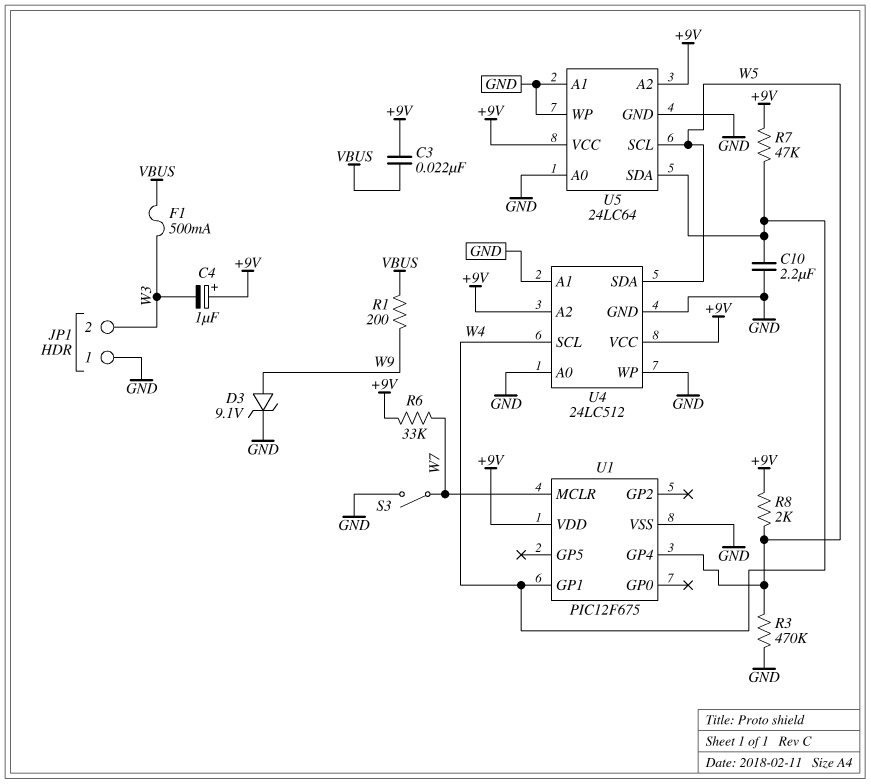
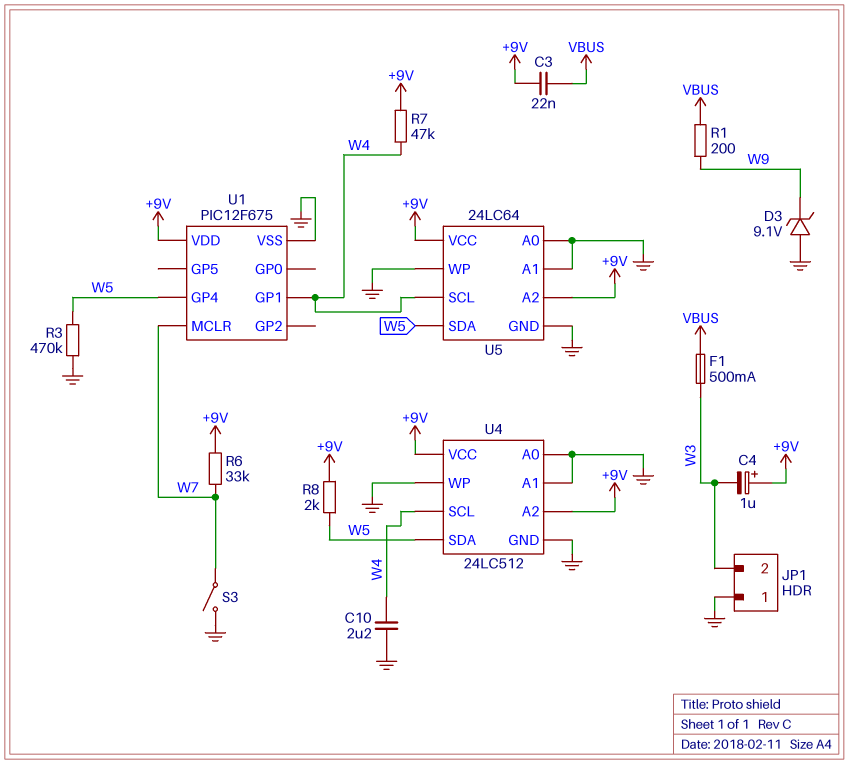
D3: zener 9.1V (A W9, K GND) -> zener 9.1V (A GND, K W9)
U5 pin SCL: W5 -> W4
U5 pin SDA: W4 -> W5

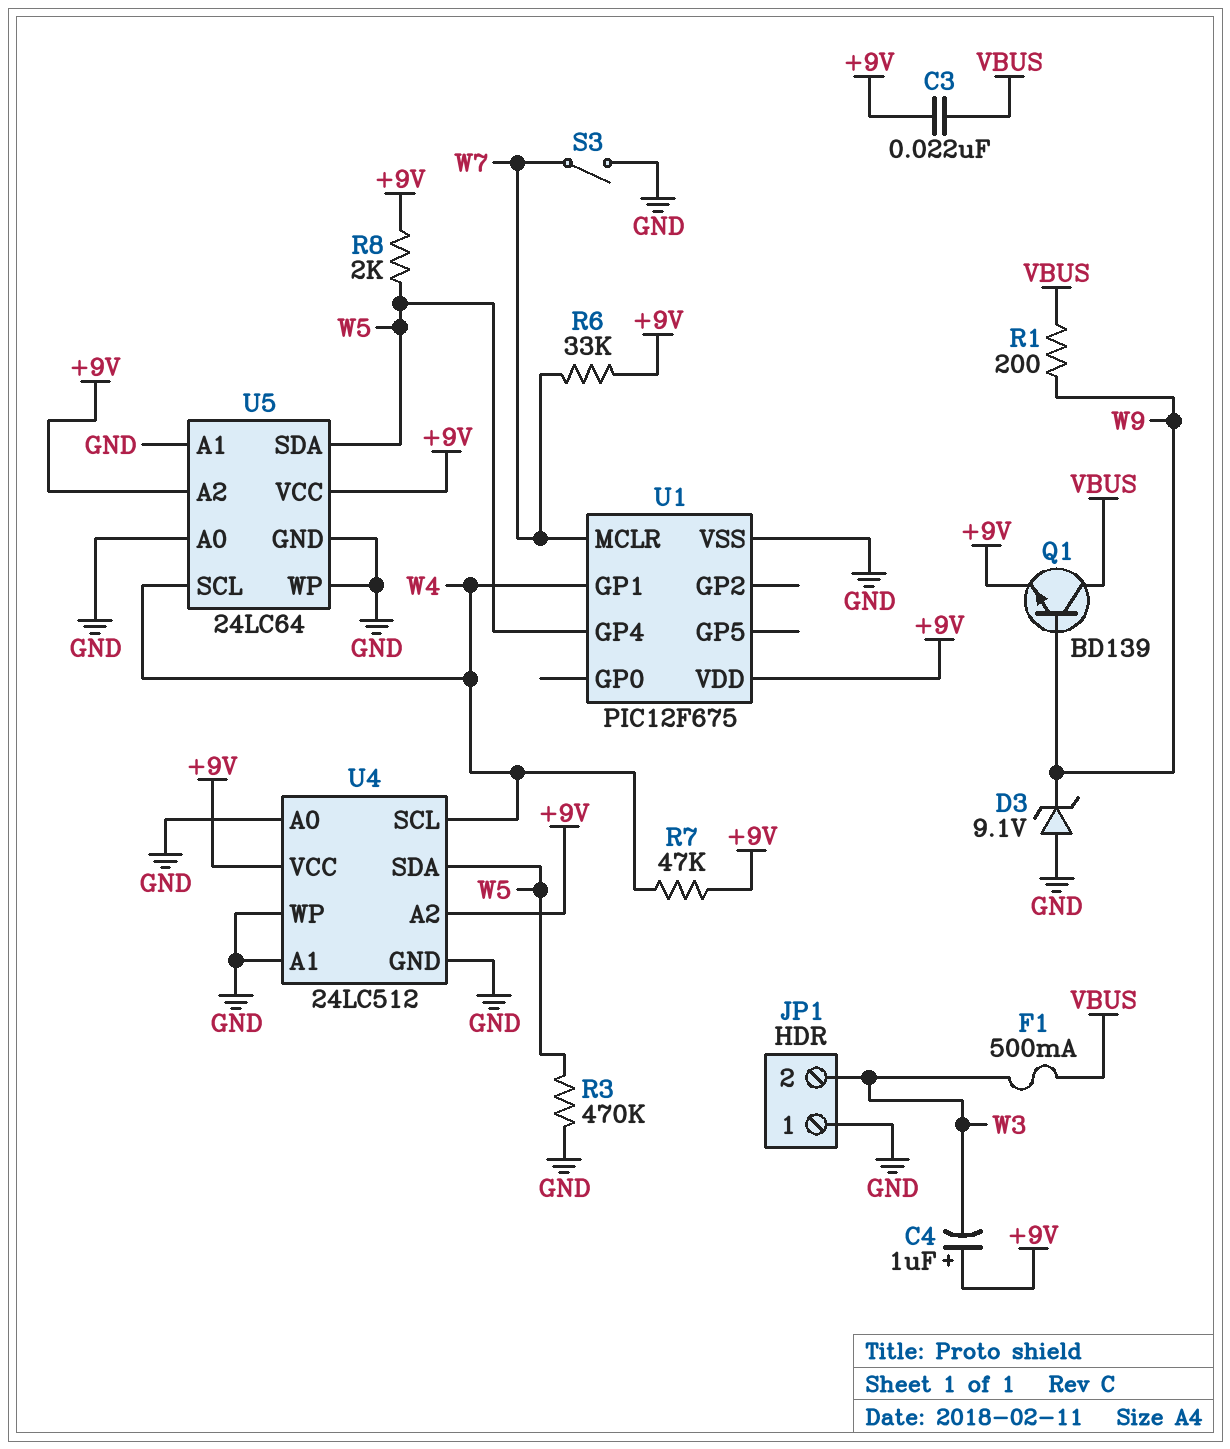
C10: 2.2uF (GND, W4) -> none
Q1: none -> NPN BD139 (B W9, C VBUS, E +9V)

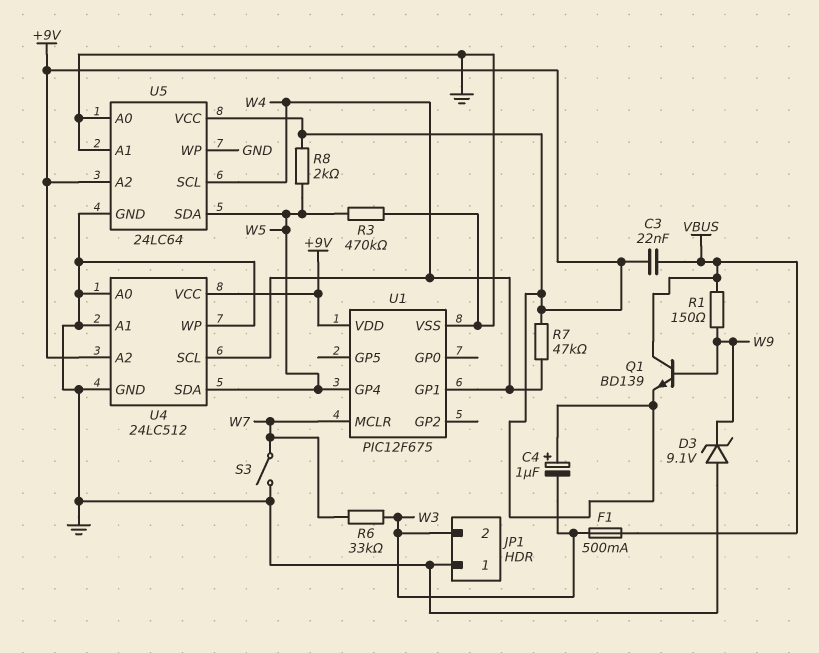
R1: 200 (VBUS, W9) -> 150 (VBUS, W9)
R6: 33k (+9V, W7) -> 33k (W3, W7)

